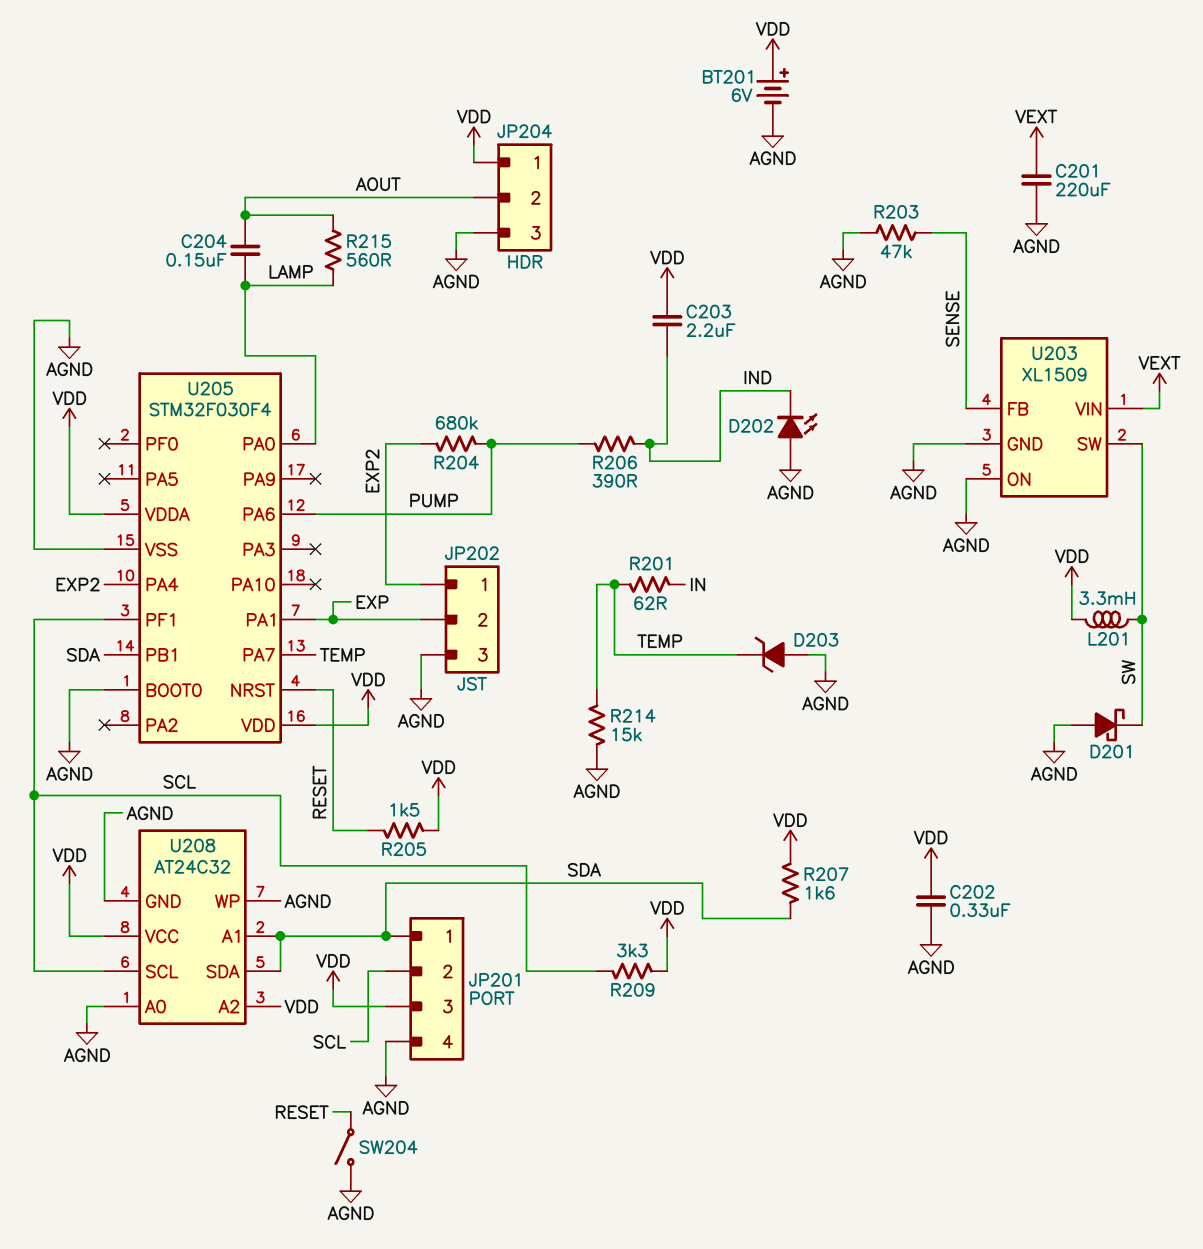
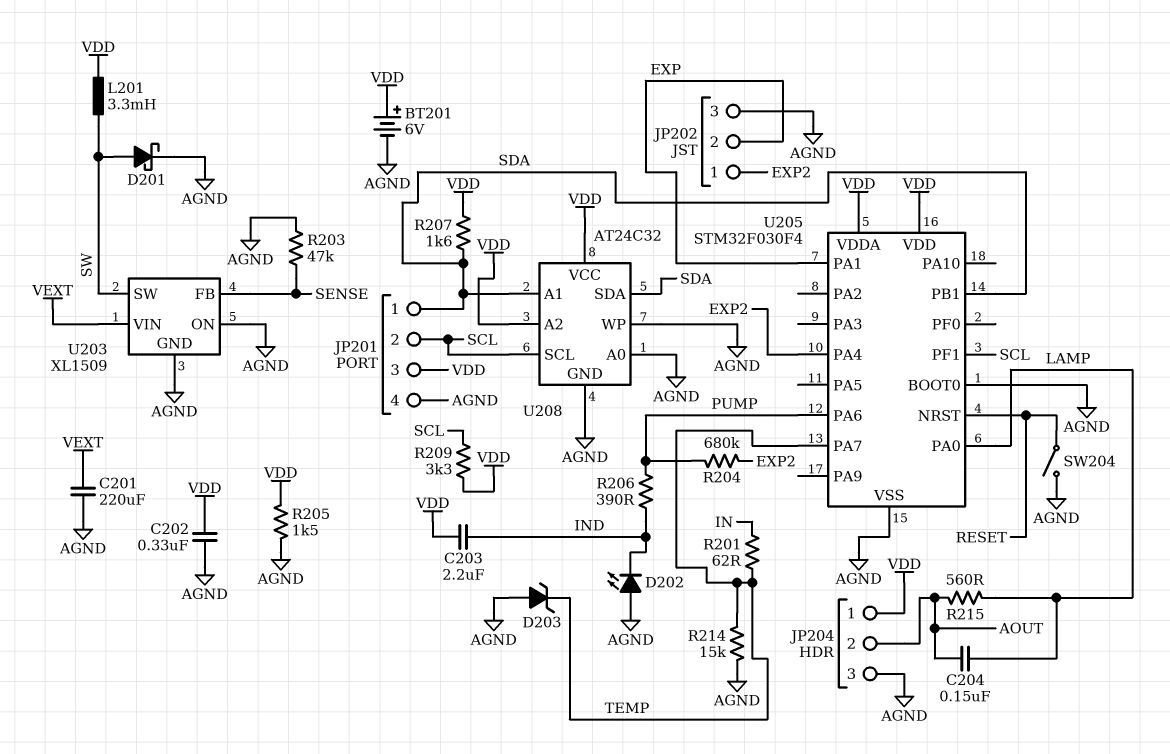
D201: schottky (A AGND, K SW) -> schottky (A SW, K AGND)
R205: 1.5k (RESET, VDD) -> 1.5k (AGND, VDD)

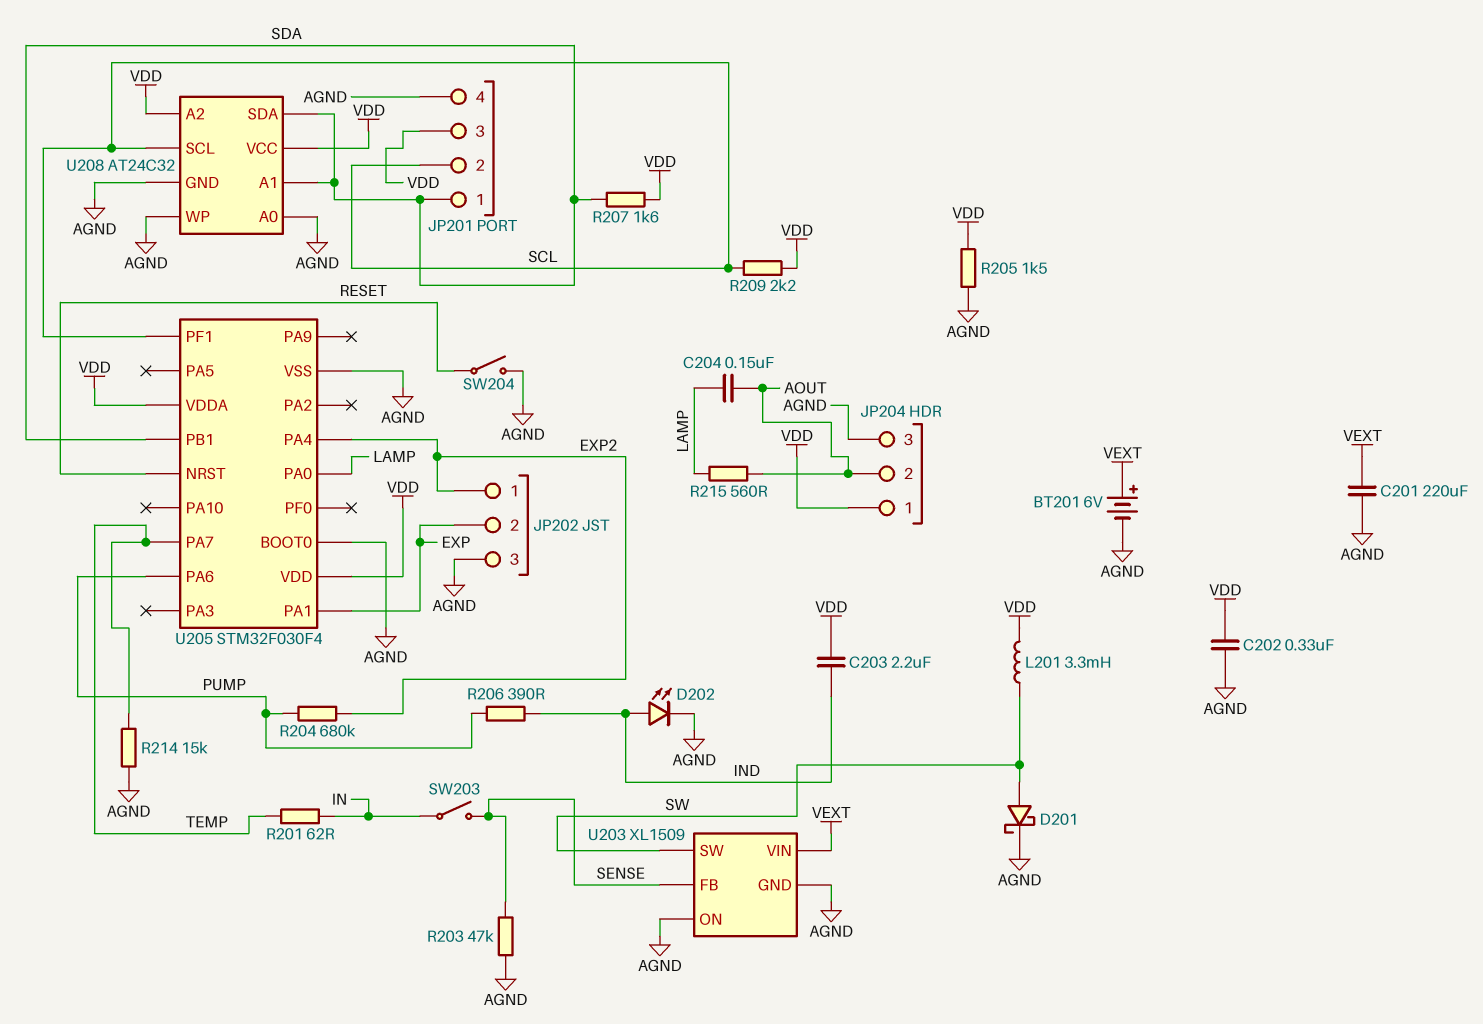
BT201: 6V (plus VDD, minus AGND) -> 6V (plus VEXT, minus AGND)
D202: LED (A AGND, K IND) -> LED (A IND, K AGND)
D203: zener (A AGND, K TEMP) -> none
R209: 3.3k (SCL, VDD) -> 2.2k (SCL, VDD)
SW203: none -> switch (IN, SENSE)

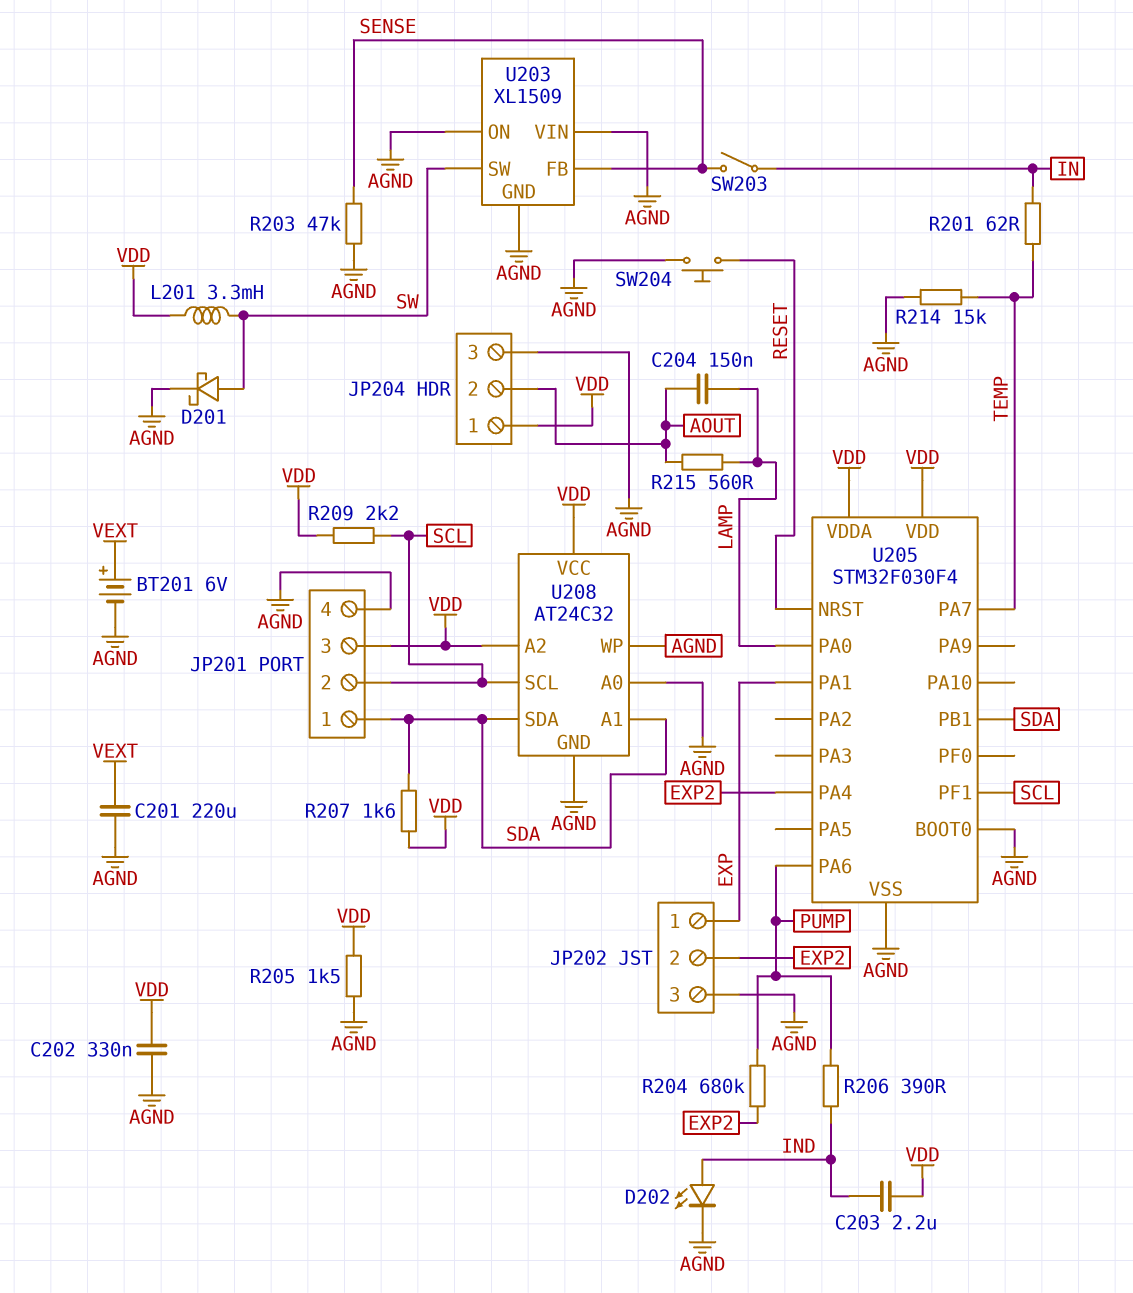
JP202 pin 1: EXP2 -> EXP
JP202 pin 2: EXP -> EXP2
SW204: switch (AGND, RESET) -> button (AGND, RESET)
U203 pin VIN: VEXT -> AGND

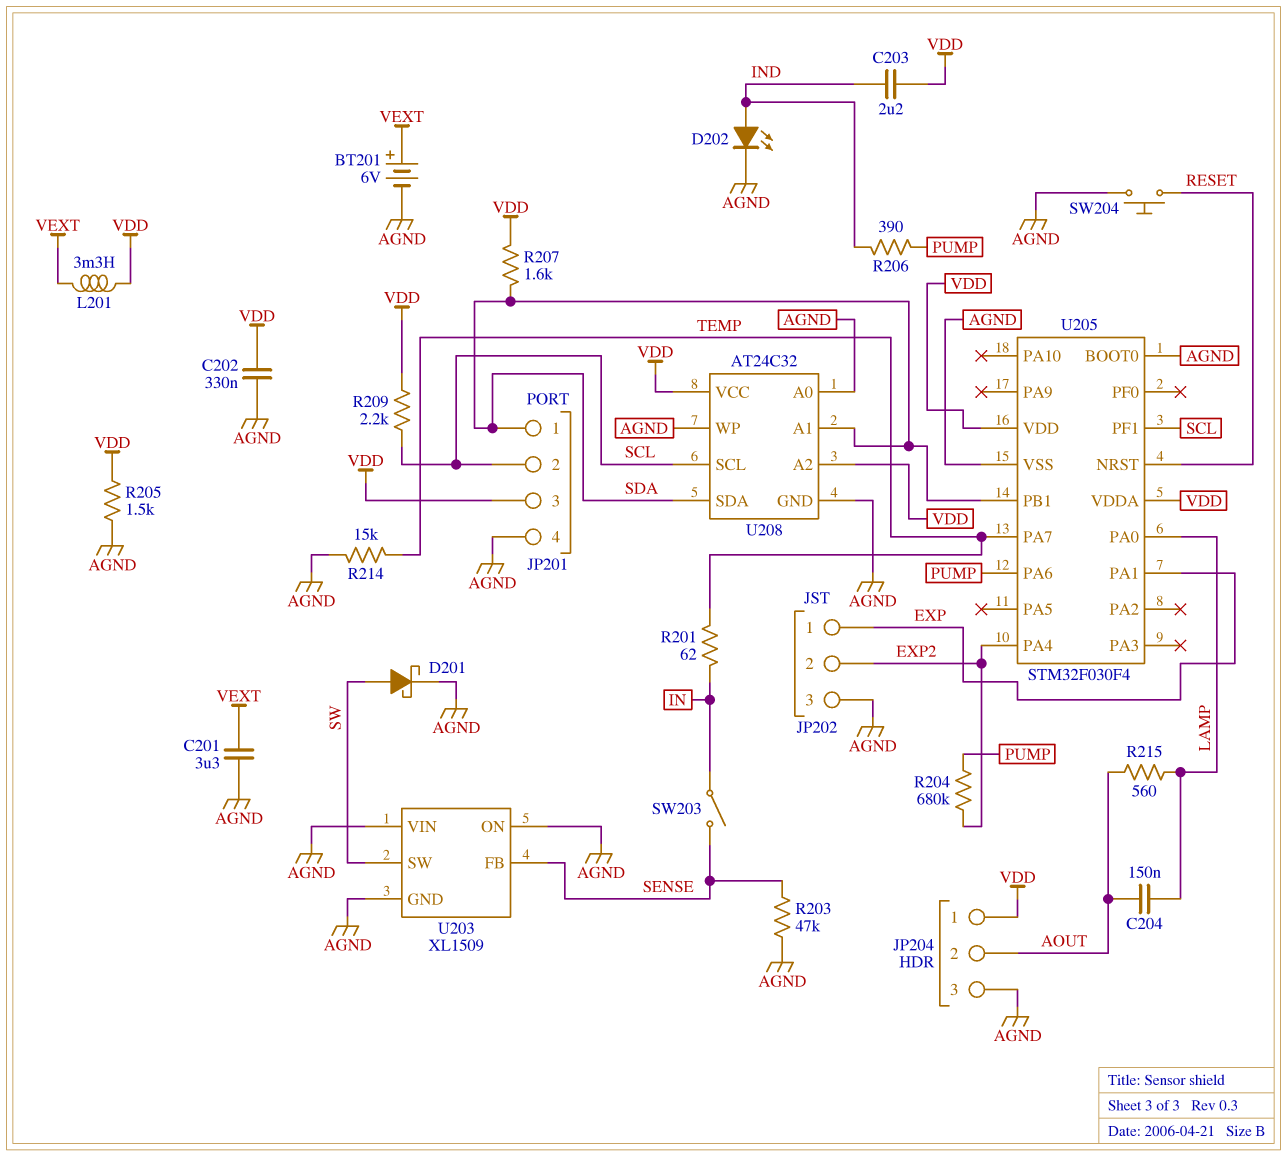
C201: 220uF (AGND, VEXT) -> 3.3uF (AGND, VEXT)
L201: 3.3mH (SW, VDD) -> 3.3mH (VDD, VEXT)

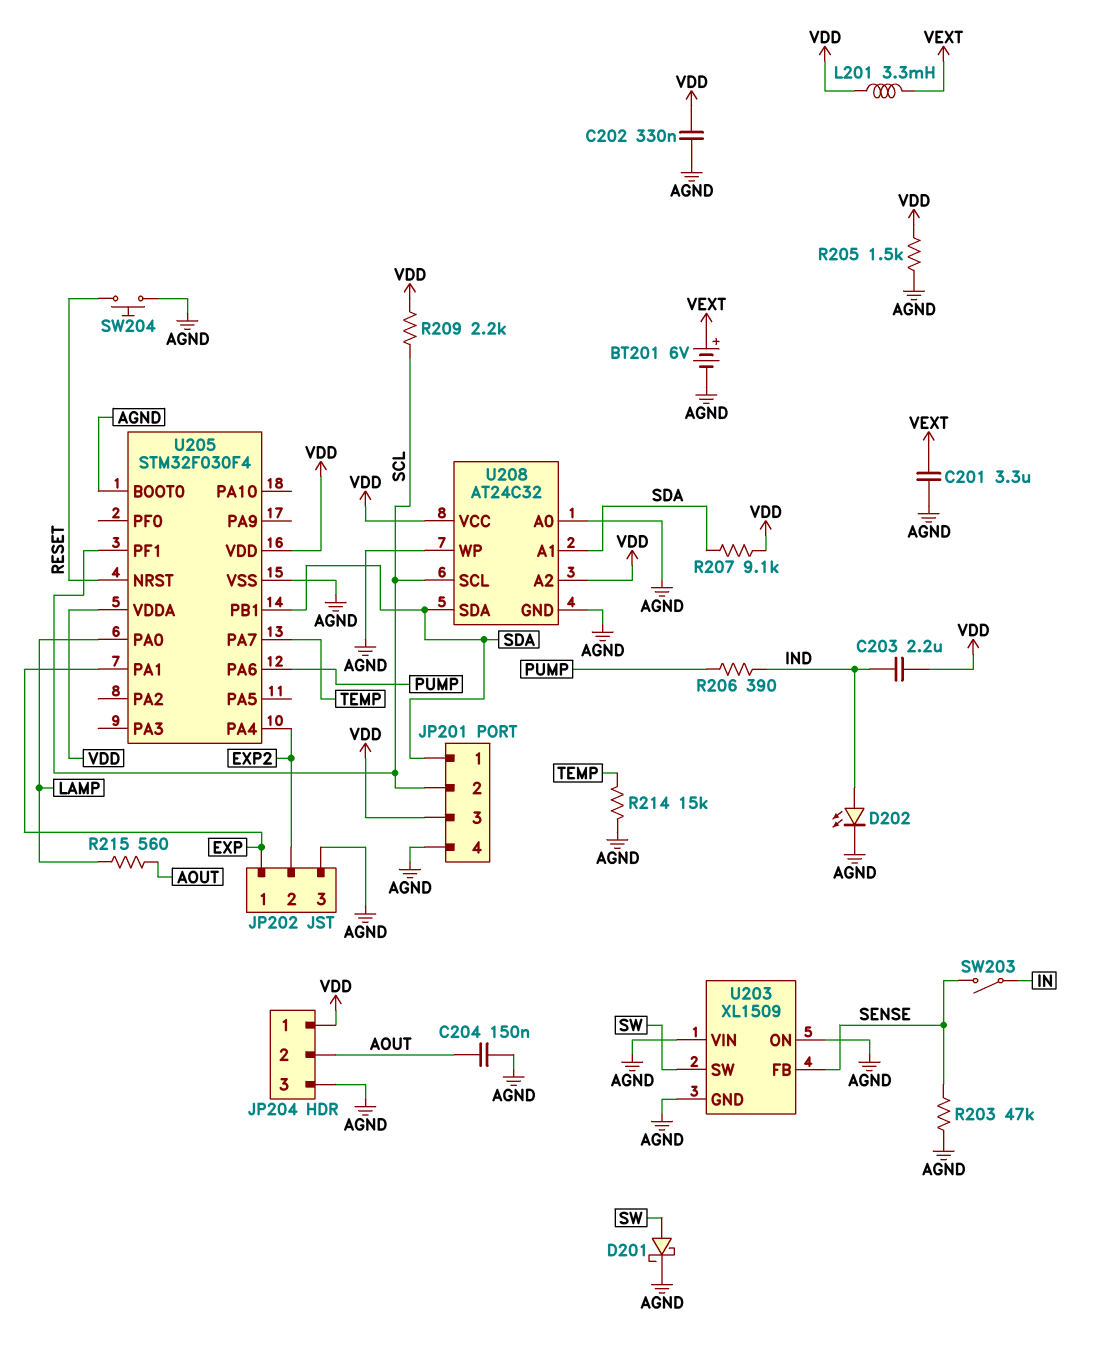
C204: 150nF (AOUT, LAMP) -> 150nF (AGND, AOUT)
R201: 62 (IN, TEMP) -> none
R204: 680k (EXP2, PUMP) -> none
R207: 1.6k (SDA, VDD) -> 9.1k (SDA, VDD)

